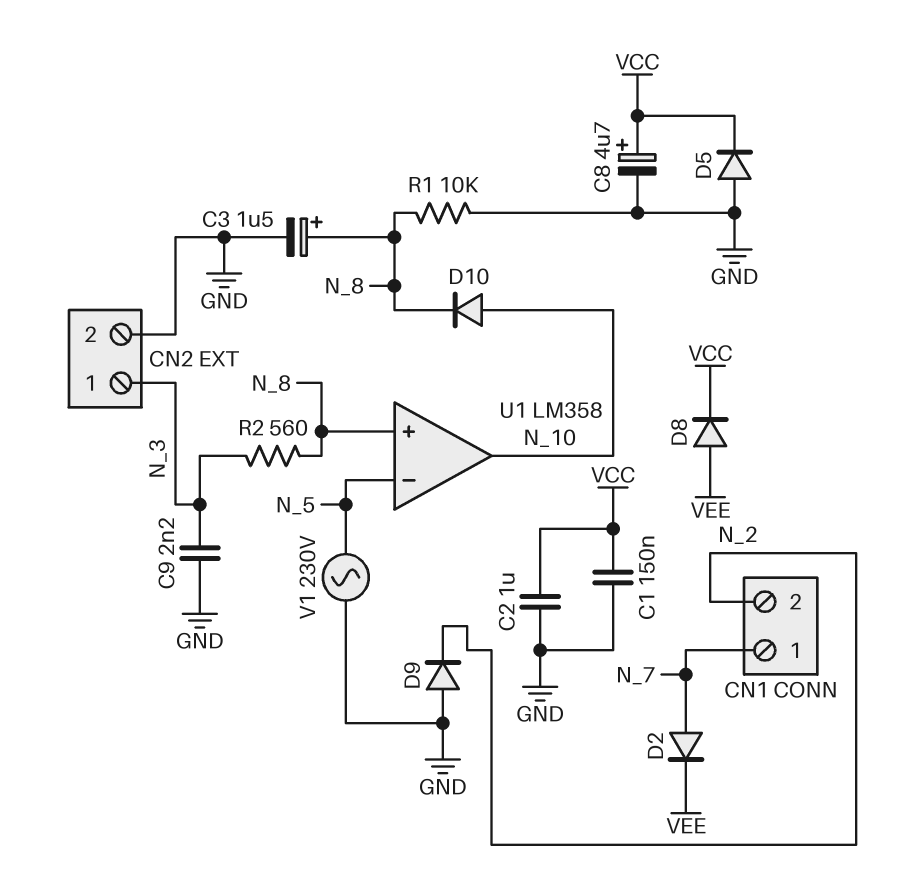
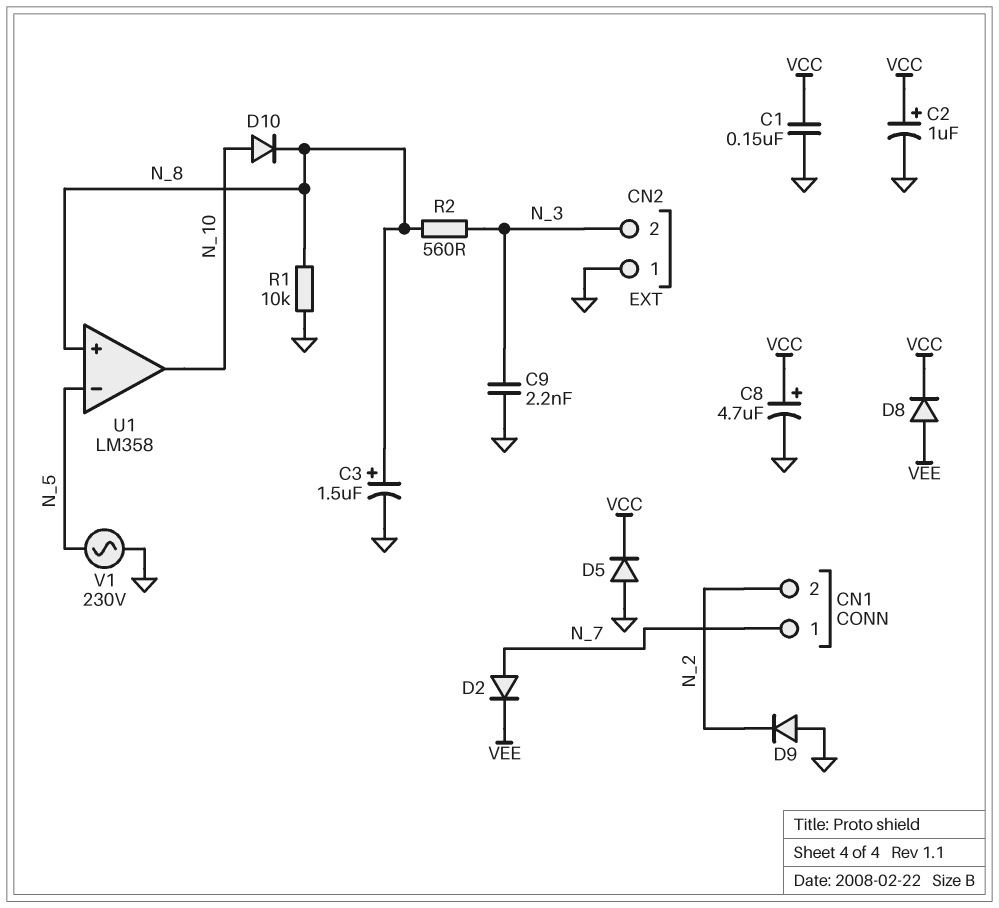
C2: 1uF (GND, VCC) -> 1uF (plus VCC, minus GND)
CN2 pin 1: N_3 -> GND
CN2 pin 2: GND -> N_3

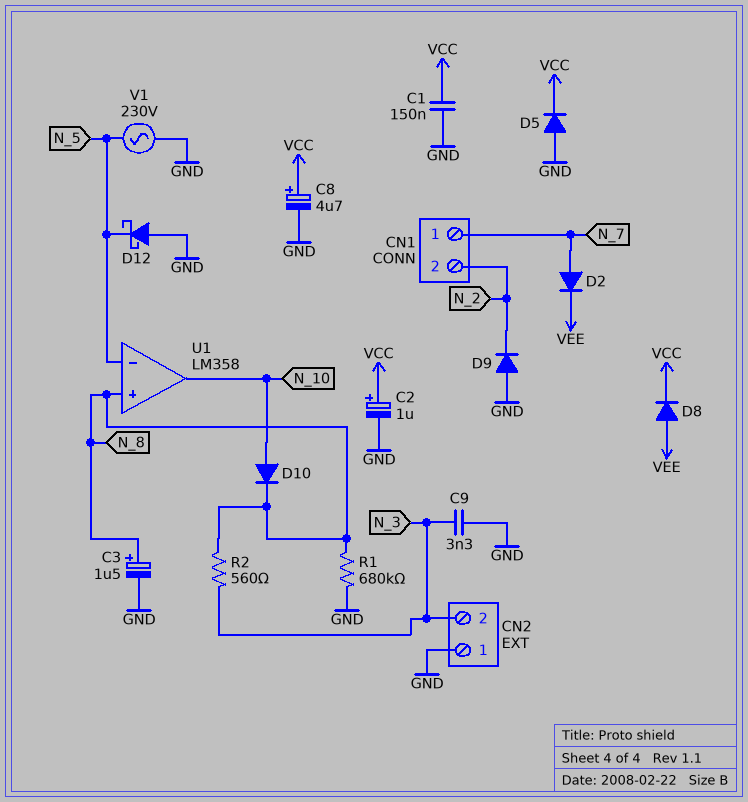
C9: 2.2nF (GND, N_3) -> 3.3nF (GND, N_3)
D12: none -> schottky (A GND, K N_5)
R1: 10k (GND, N_8) -> 680k (GND, N_8)

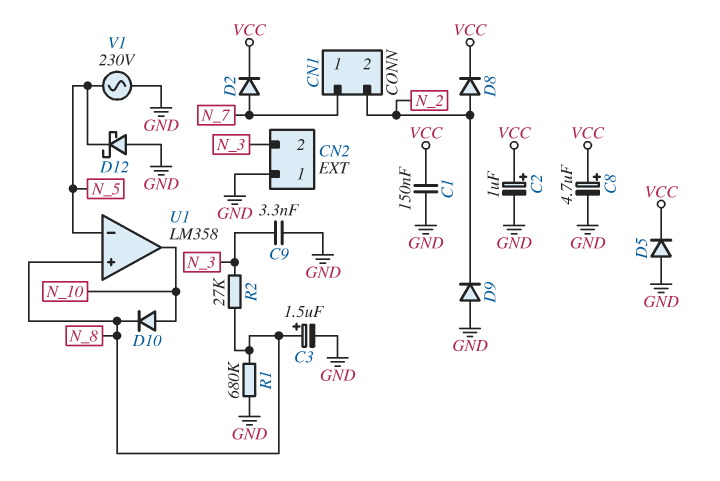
D2: diode (A N_7, K VEE) -> diode (A N_7, K VCC)
D8: diode (A VEE, K VCC) -> diode (A N_2, K VCC)
R2: 560 (N_3, N_8) -> 27k (N_3, N_8)

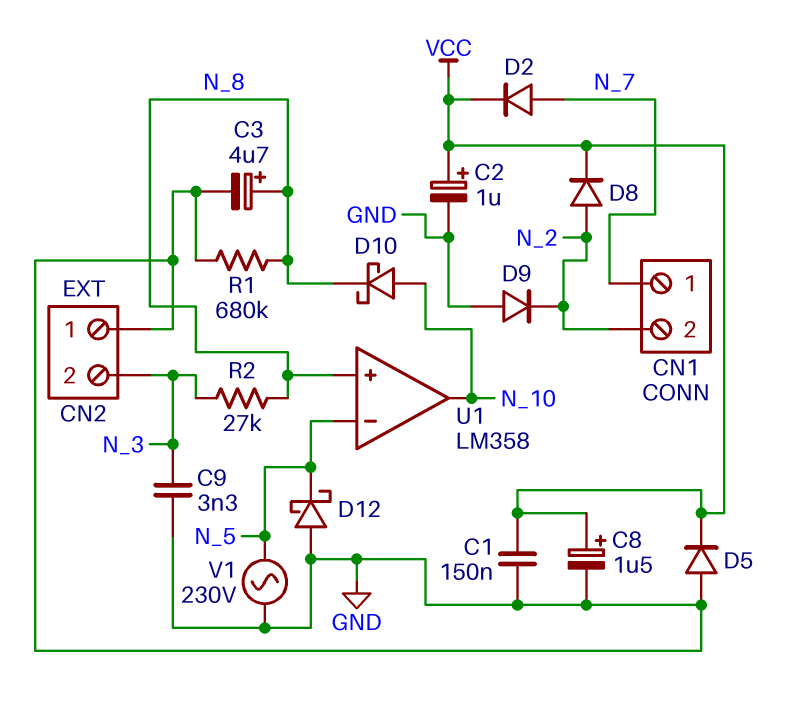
C3: 1.5uF (plus N_8, minus GND) -> 4.7uF (plus N_8, minus GND)
C8: 4.7uF (plus VCC, minus GND) -> 1.5uF (plus VCC, minus GND)
D10: diode (A N_10, K N_8) -> schottky (A N_10, K N_8)

